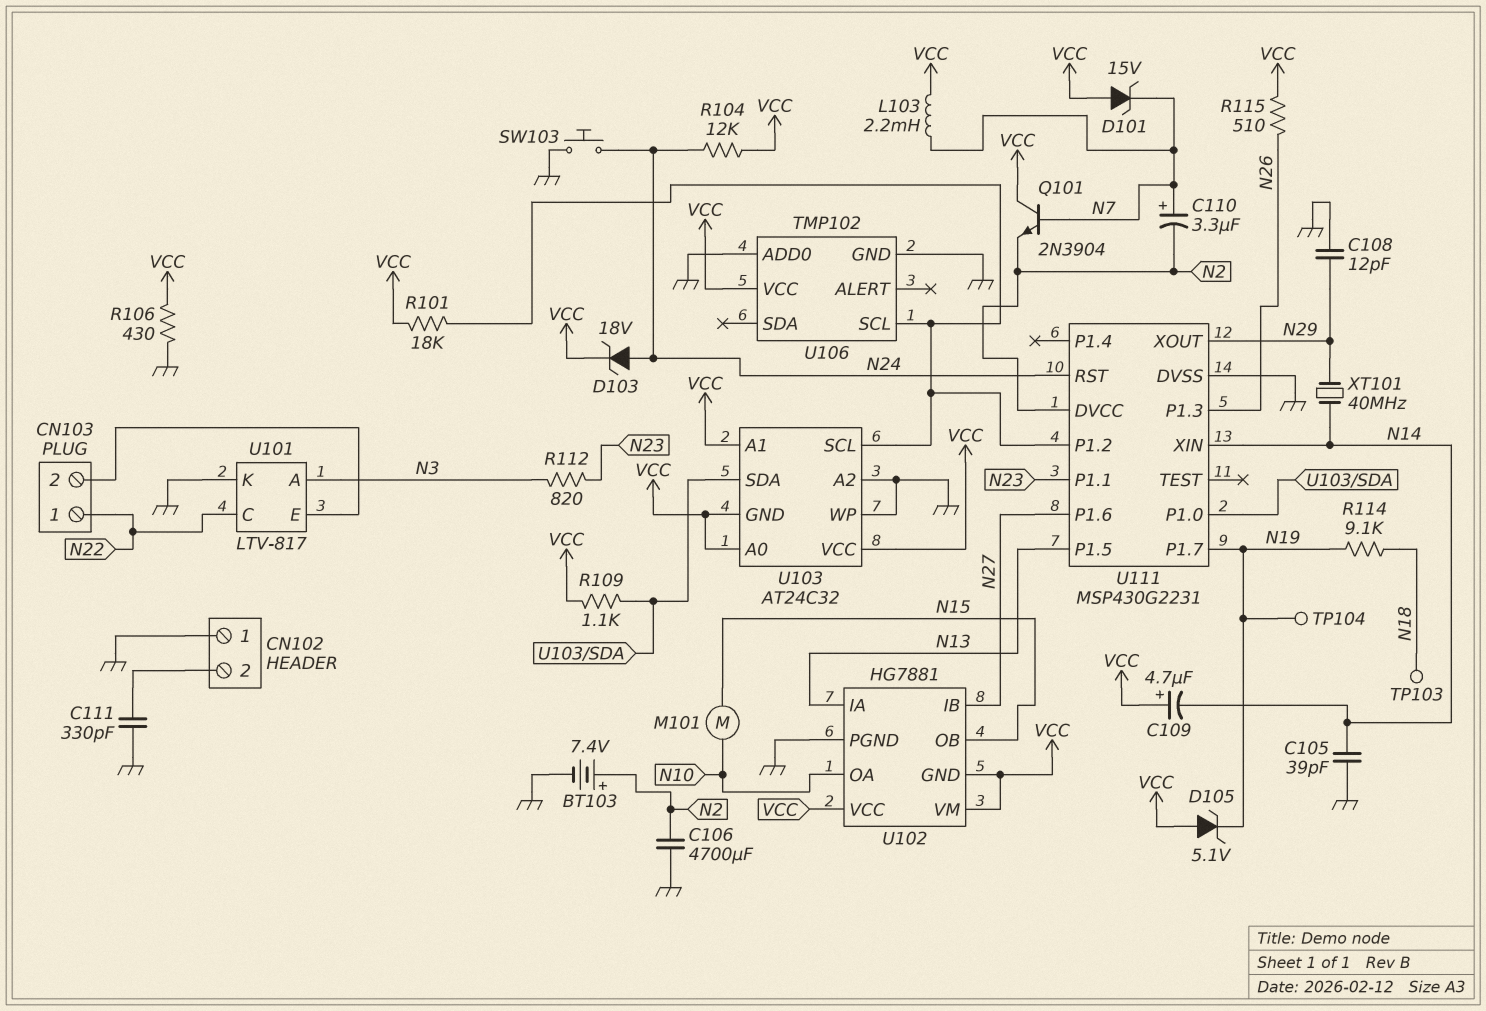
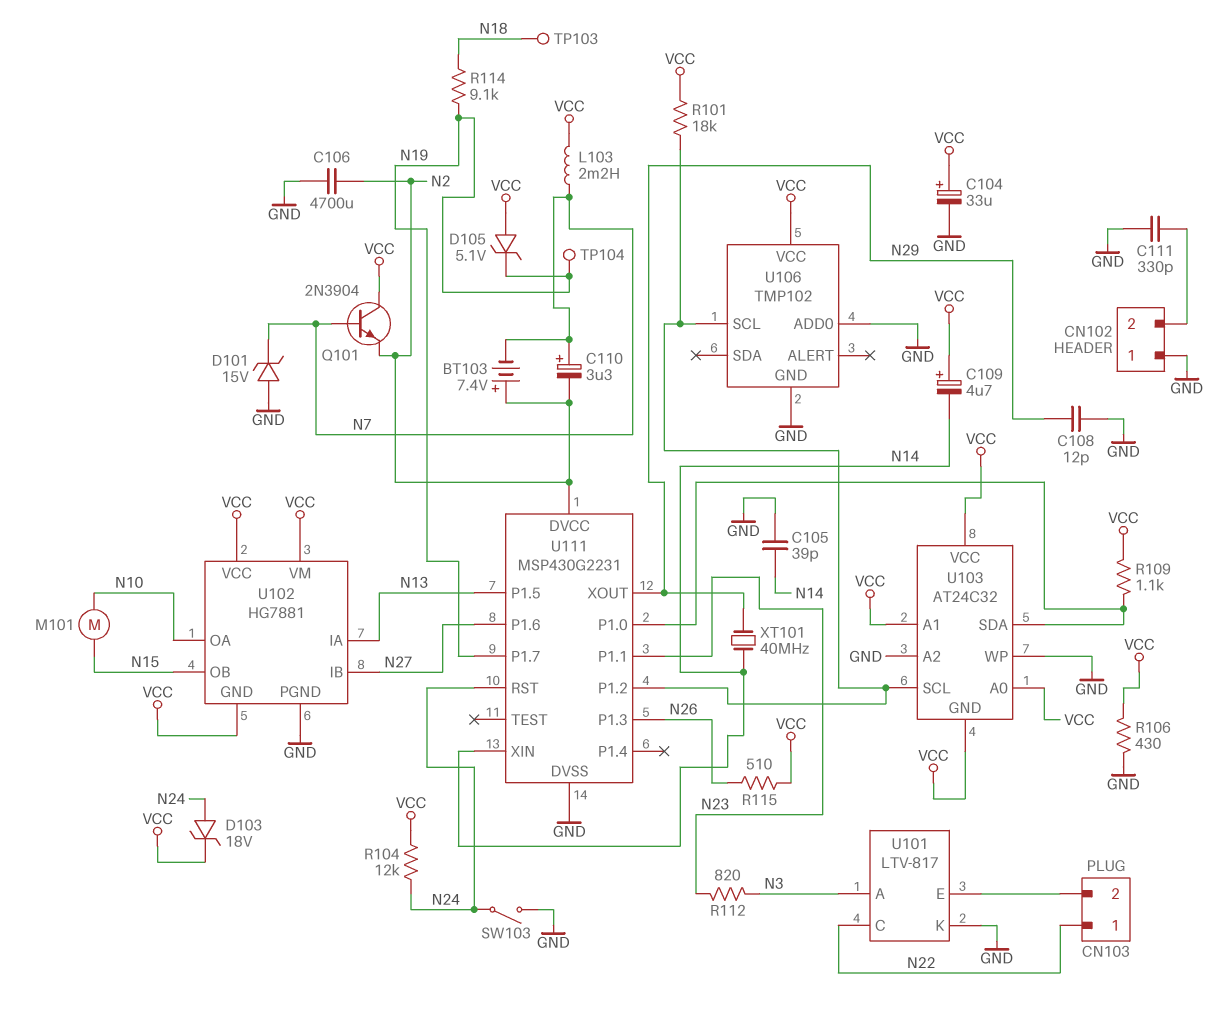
BT103: 7.4V (plus N2, minus GND) -> 7.4V (plus N2, minus N7)
C104: none -> 33uF (plus VCC, minus GND)
D101: zener 15V (A VCC, K N7) -> zener 15V (A GND, K N7)
SW103: button (GND, N24) -> switch (GND, N24)

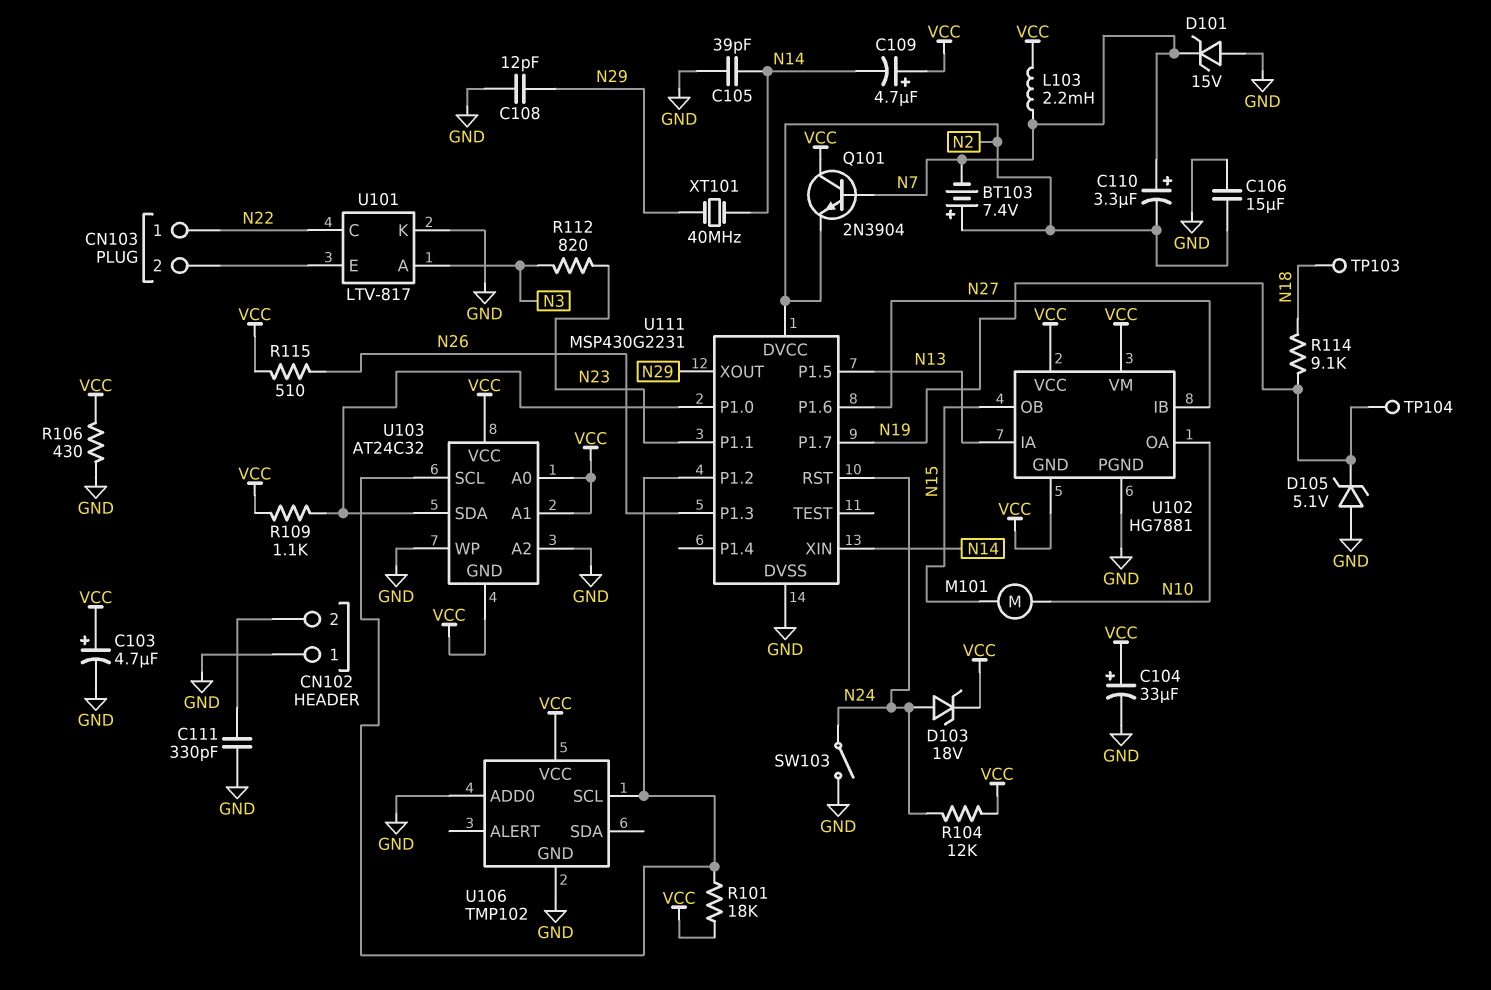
C103: none -> 4.7uF (plus VCC, minus GND)
C106: 4700uF (GND, N2) -> 15uF (GND, N2)
D105: zener 5.1V (A VCC, K N19) -> zener 5.1V (A GND, K N19)

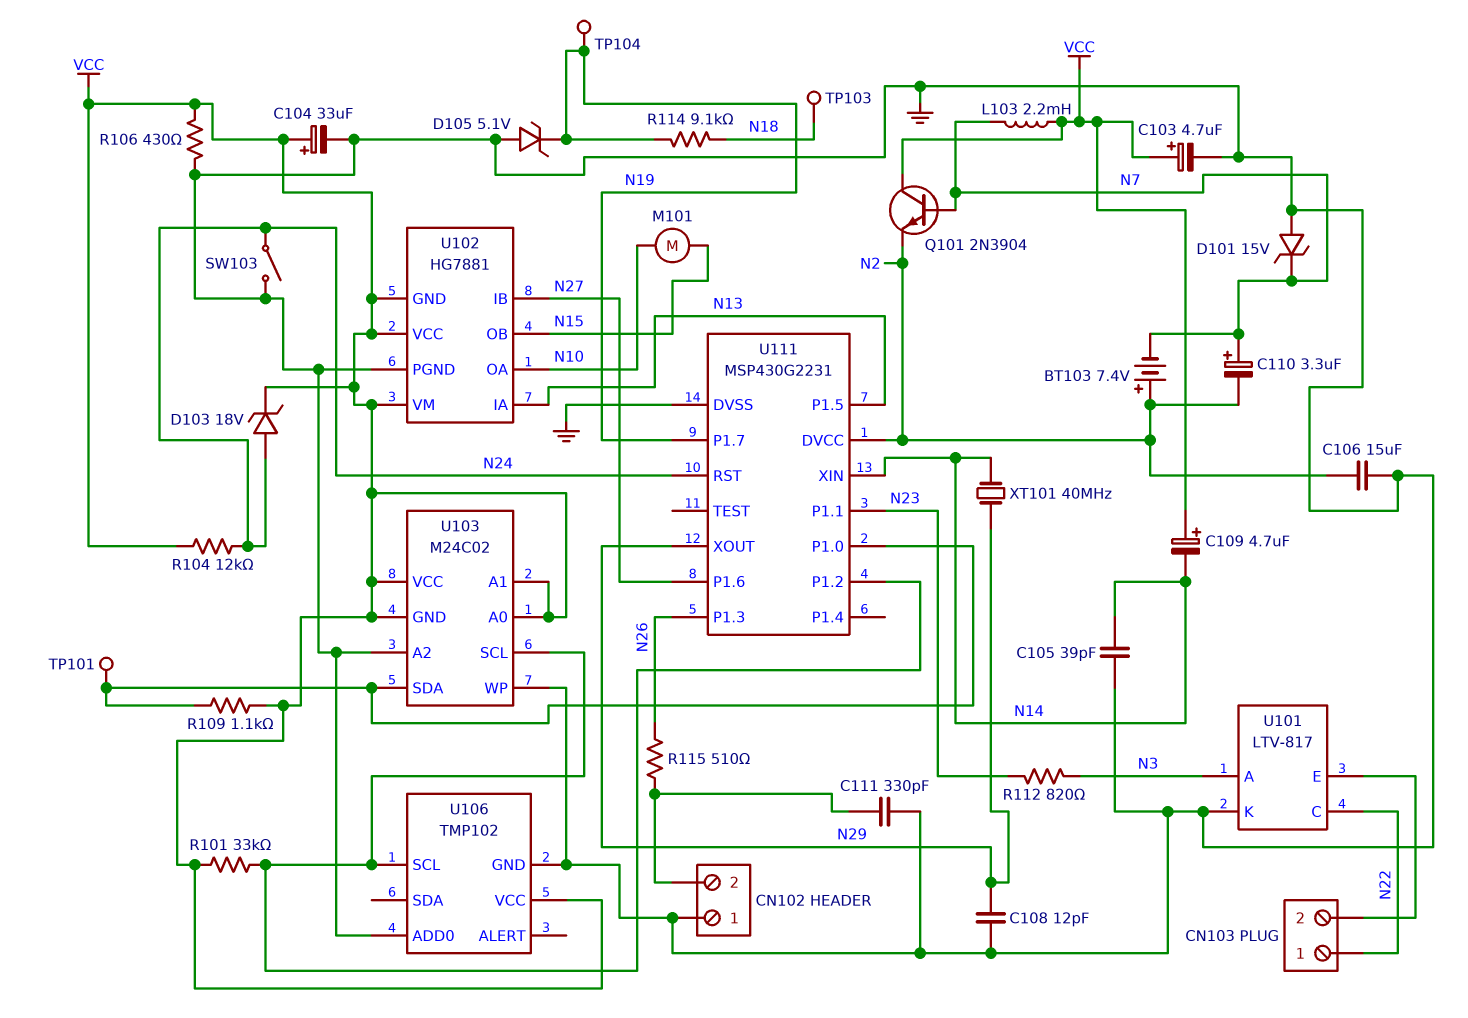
R101: 18k (U103/SCL, VCC) -> 33k (U103/SCL, VCC)
R115: 510 (N26, VCC) -> 510 (CN102/2, N26)
TP101: none -> test point (U103/SDA)
U103: AT24C32 -> M24C02

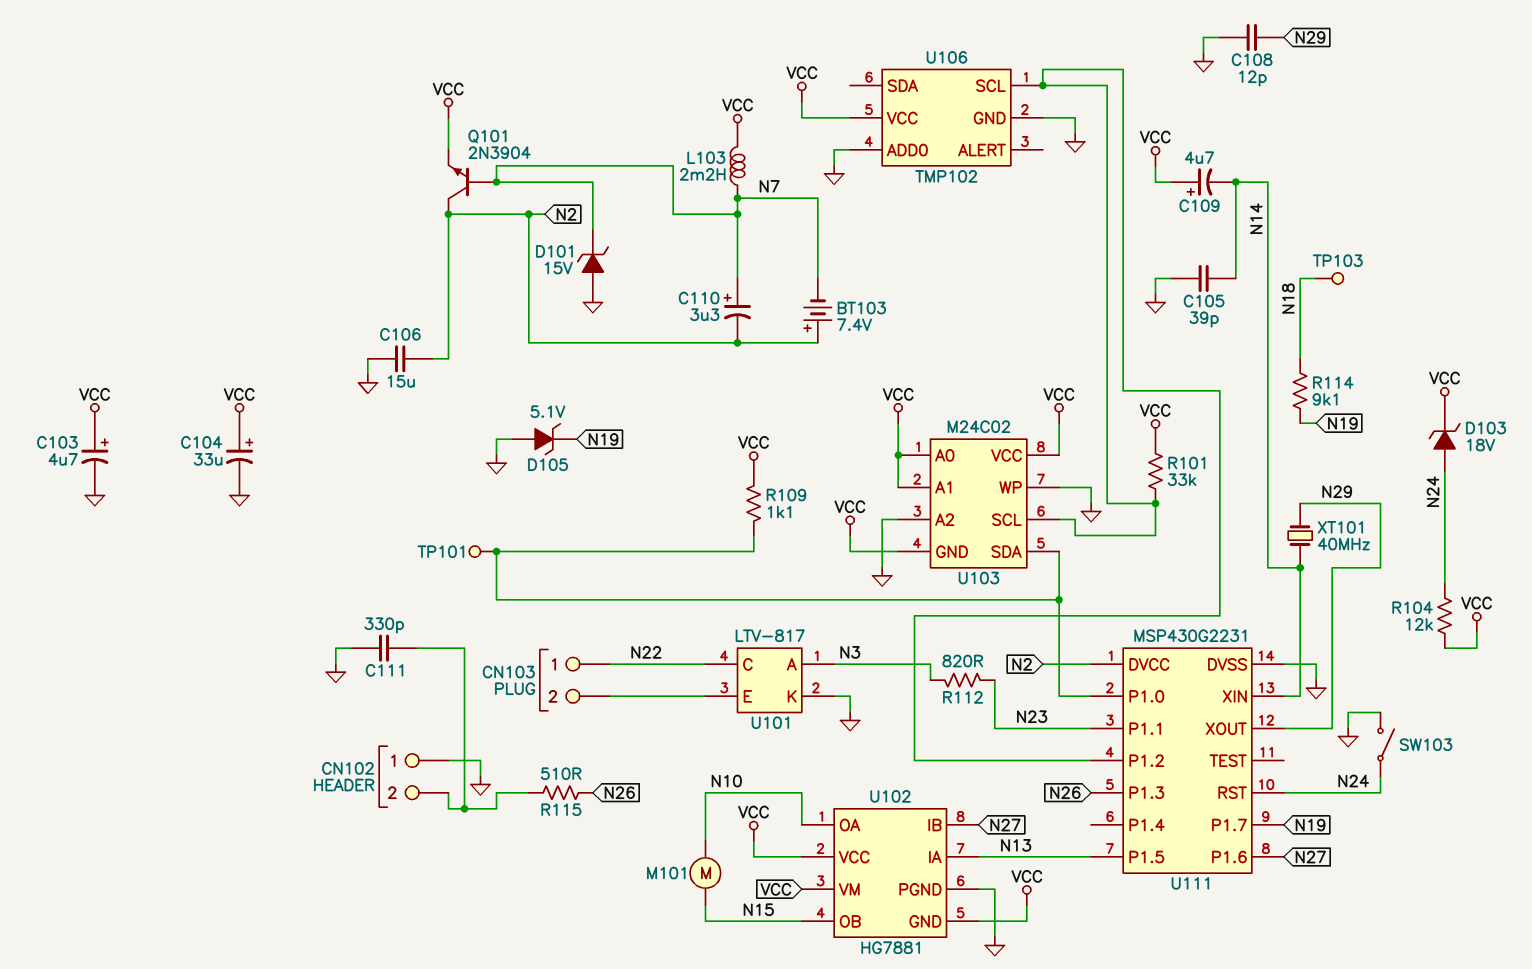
Q101: NPN 2N3904 (B N7, C VCC, E N2) -> NPN 2N3904 (B N7, C N2, E VCC)
R106: 430 (GND, VCC) -> none
TP104: test point (N19) -> none

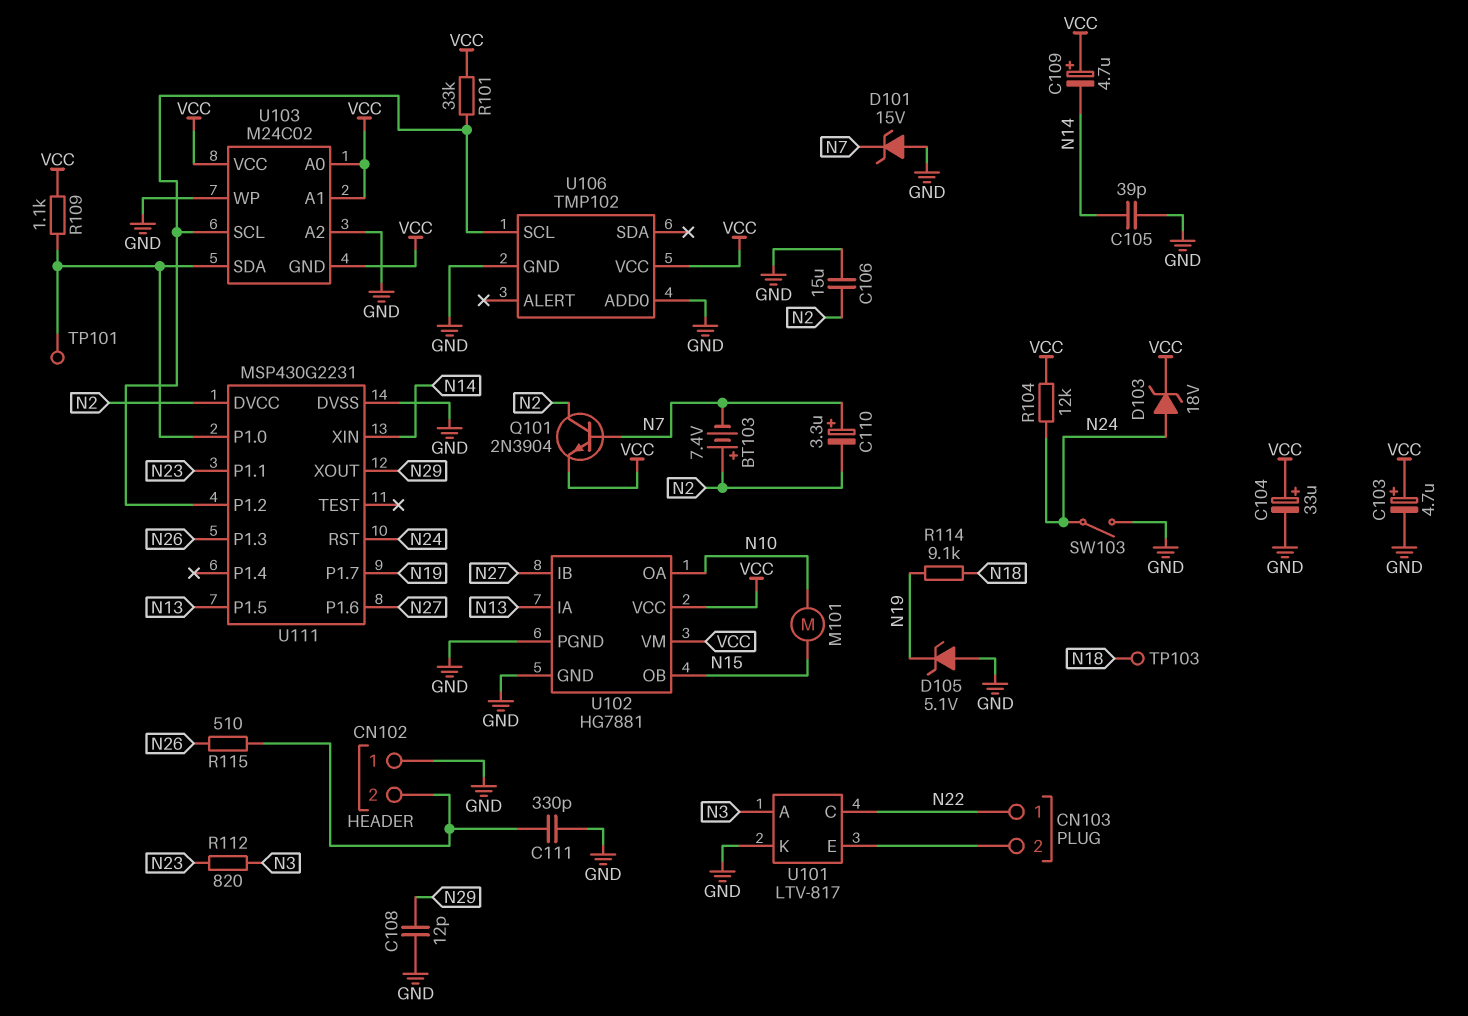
L103: 2.2mH (N7, VCC) -> none
U102 pin GND: VCC -> GND
XT101: 40MHz (N14, N29) -> none

